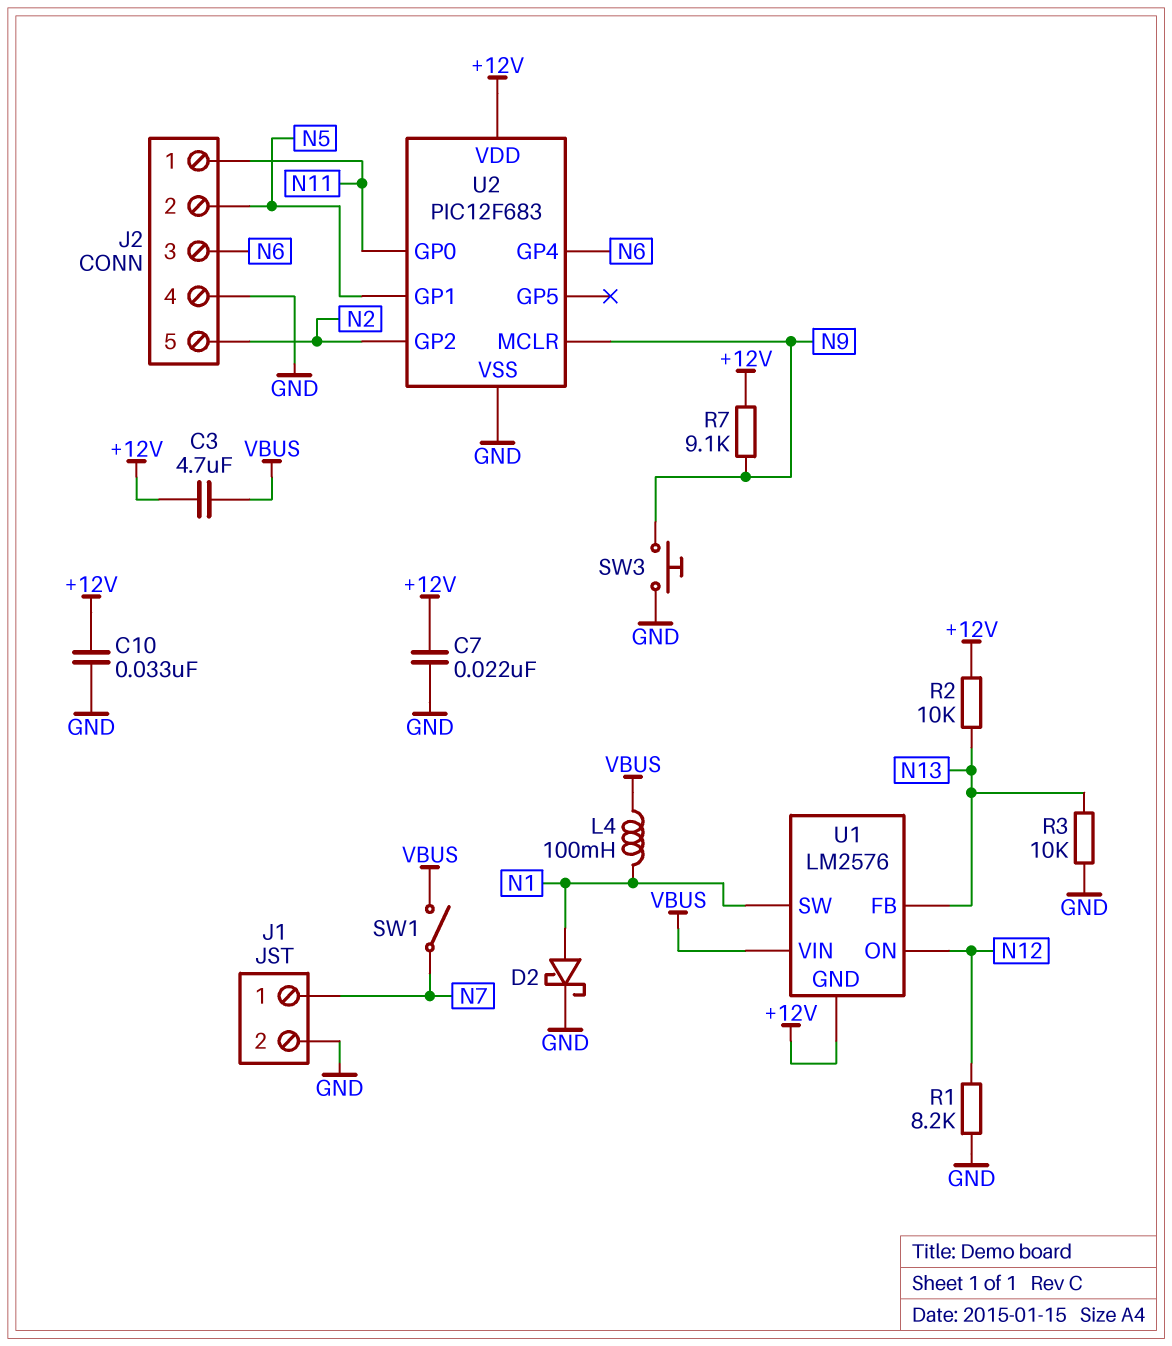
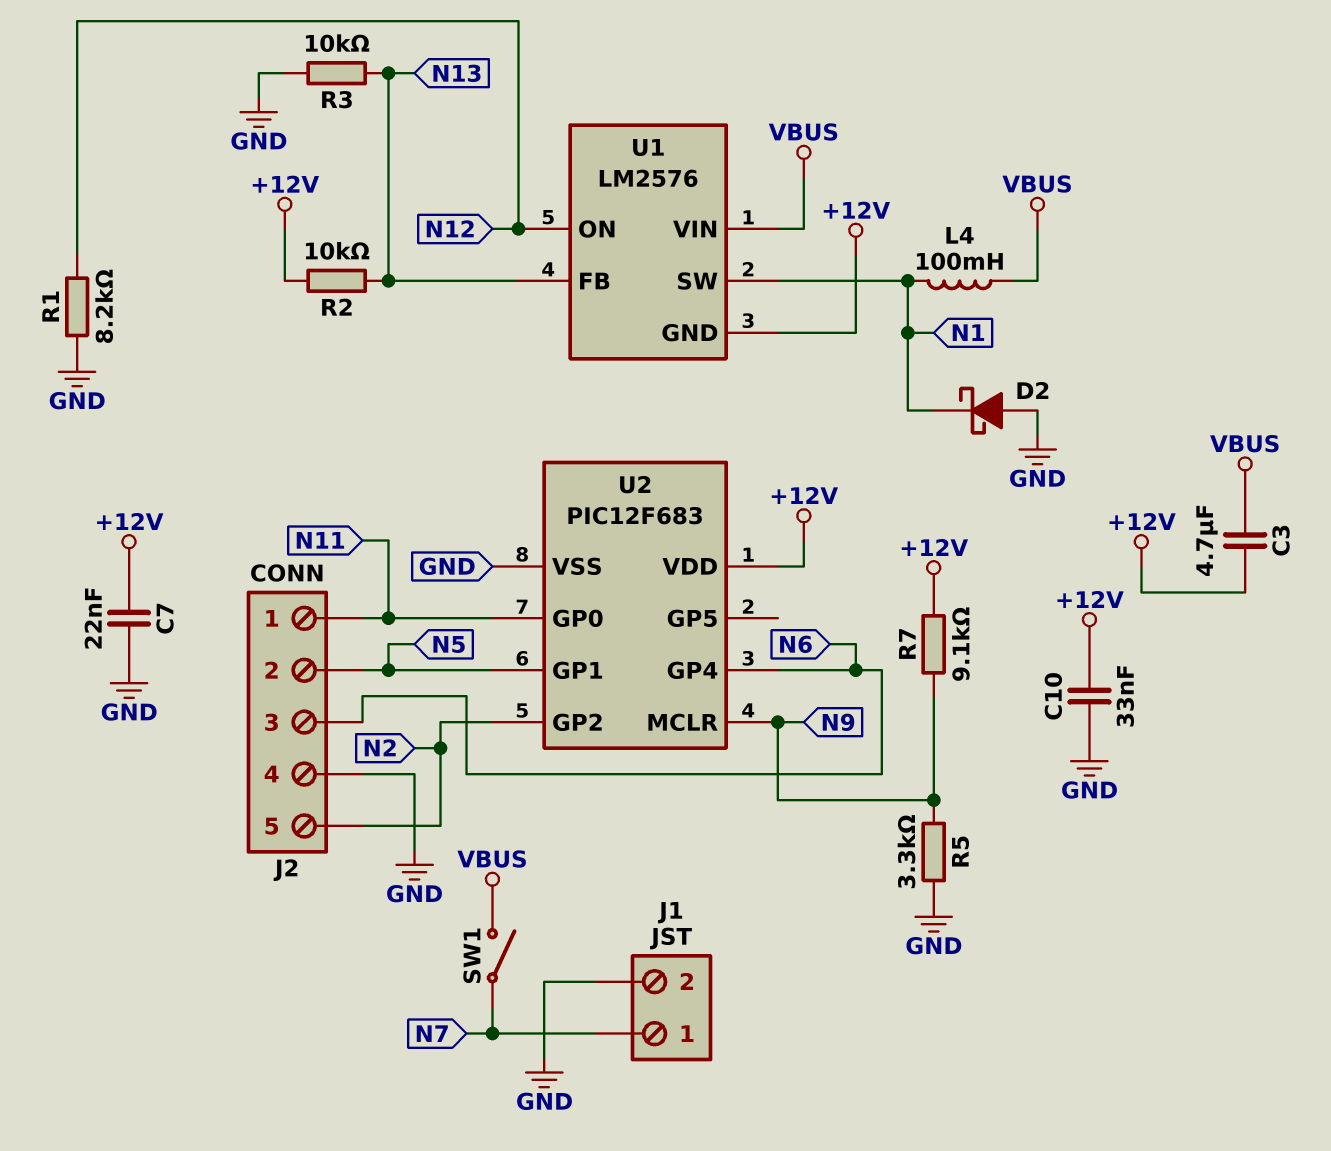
D2: schottky (A N1, K GND) -> schottky (A GND, K N1)
R5: none -> 3.3k (GND, N9)
SW3: button (GND, N9) -> none

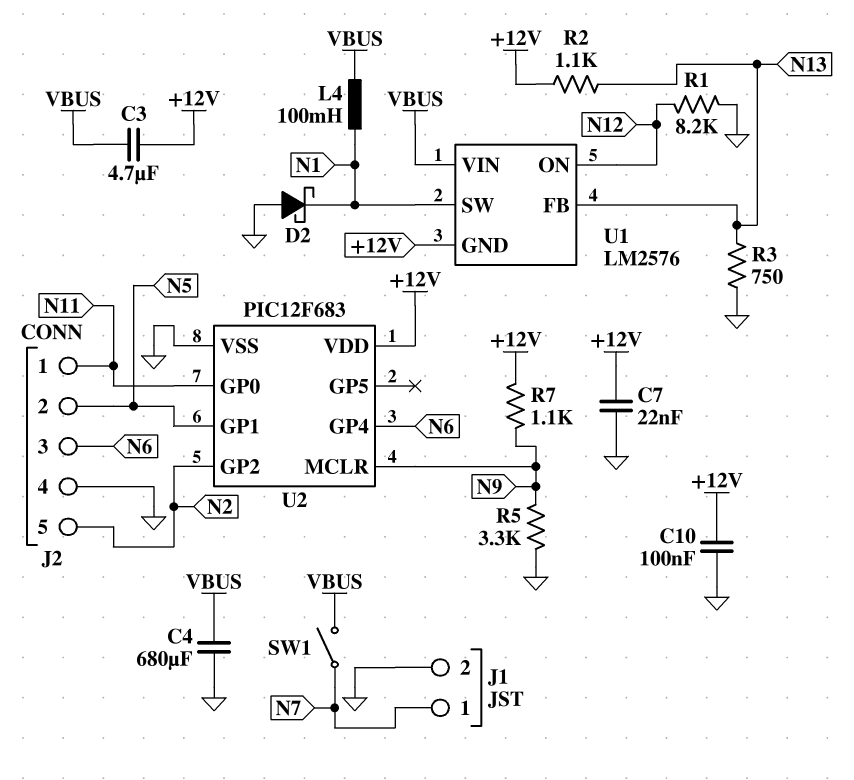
C4: none -> 680uF (GND, VBUS)
C10: 33nF (+12V, GND) -> 100nF (+12V, GND)
R2: 10k (+12V, N13) -> 1.1k (+12V, N13)
R3: 10k (GND, N13) -> 750 (GND, N13)
R7: 9.1k (+12V, N9) -> 1.1k (+12V, N9)

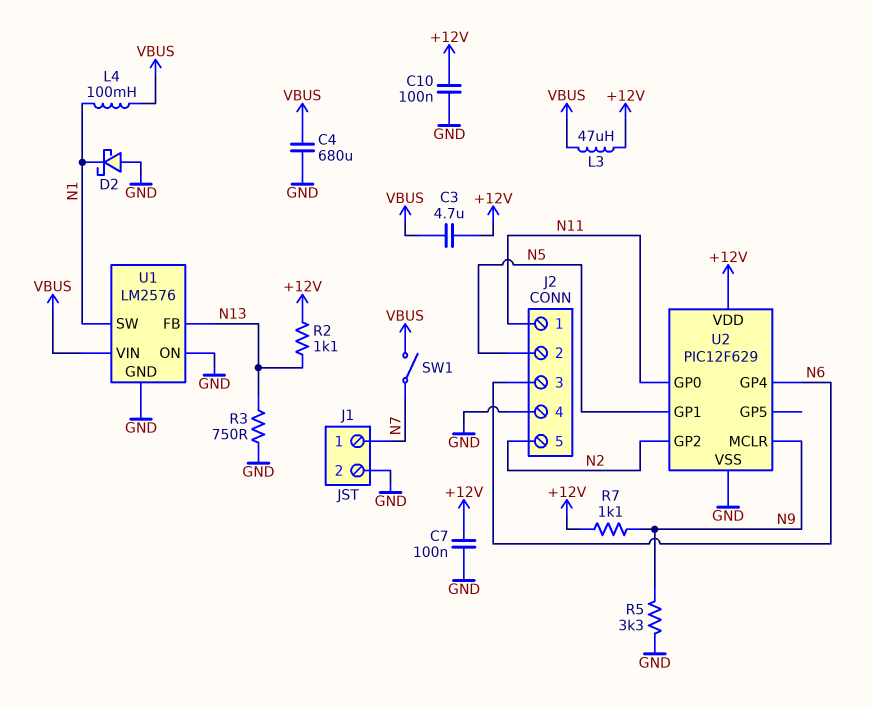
C7: 22nF (+12V, GND) -> 100nF (+12V, GND)
L3: none -> 47uH (+12V, VBUS)
R1: 8.2k (GND, N12) -> none
U1 pin GND: +12V -> GND
U1 pin ON: N12 -> GND
U2: PIC12F683 -> PIC12F629

